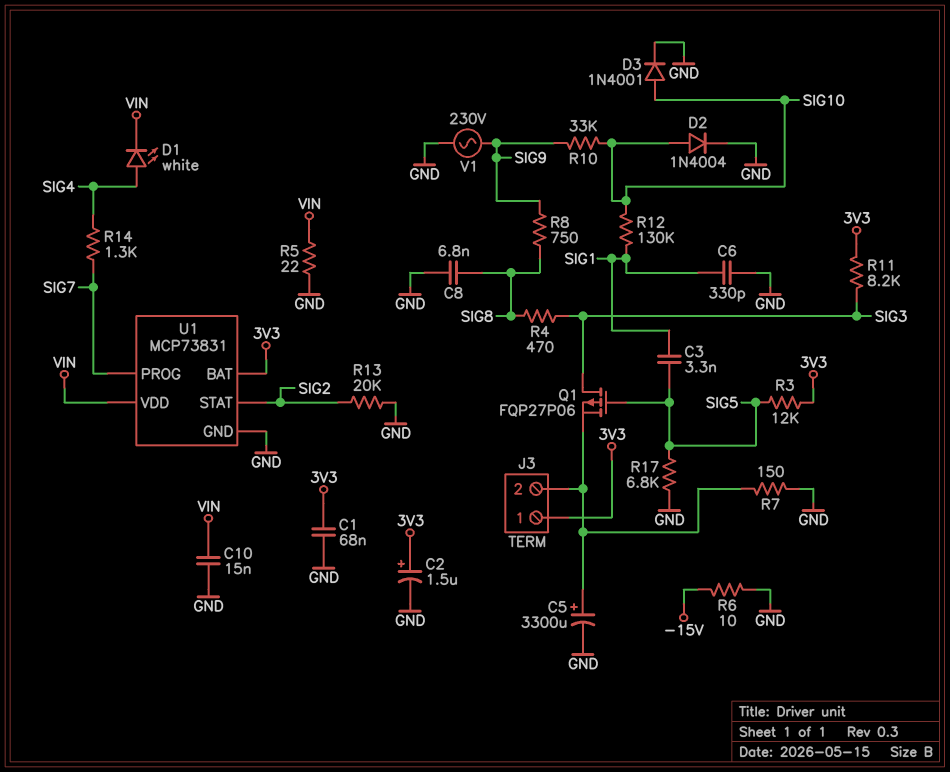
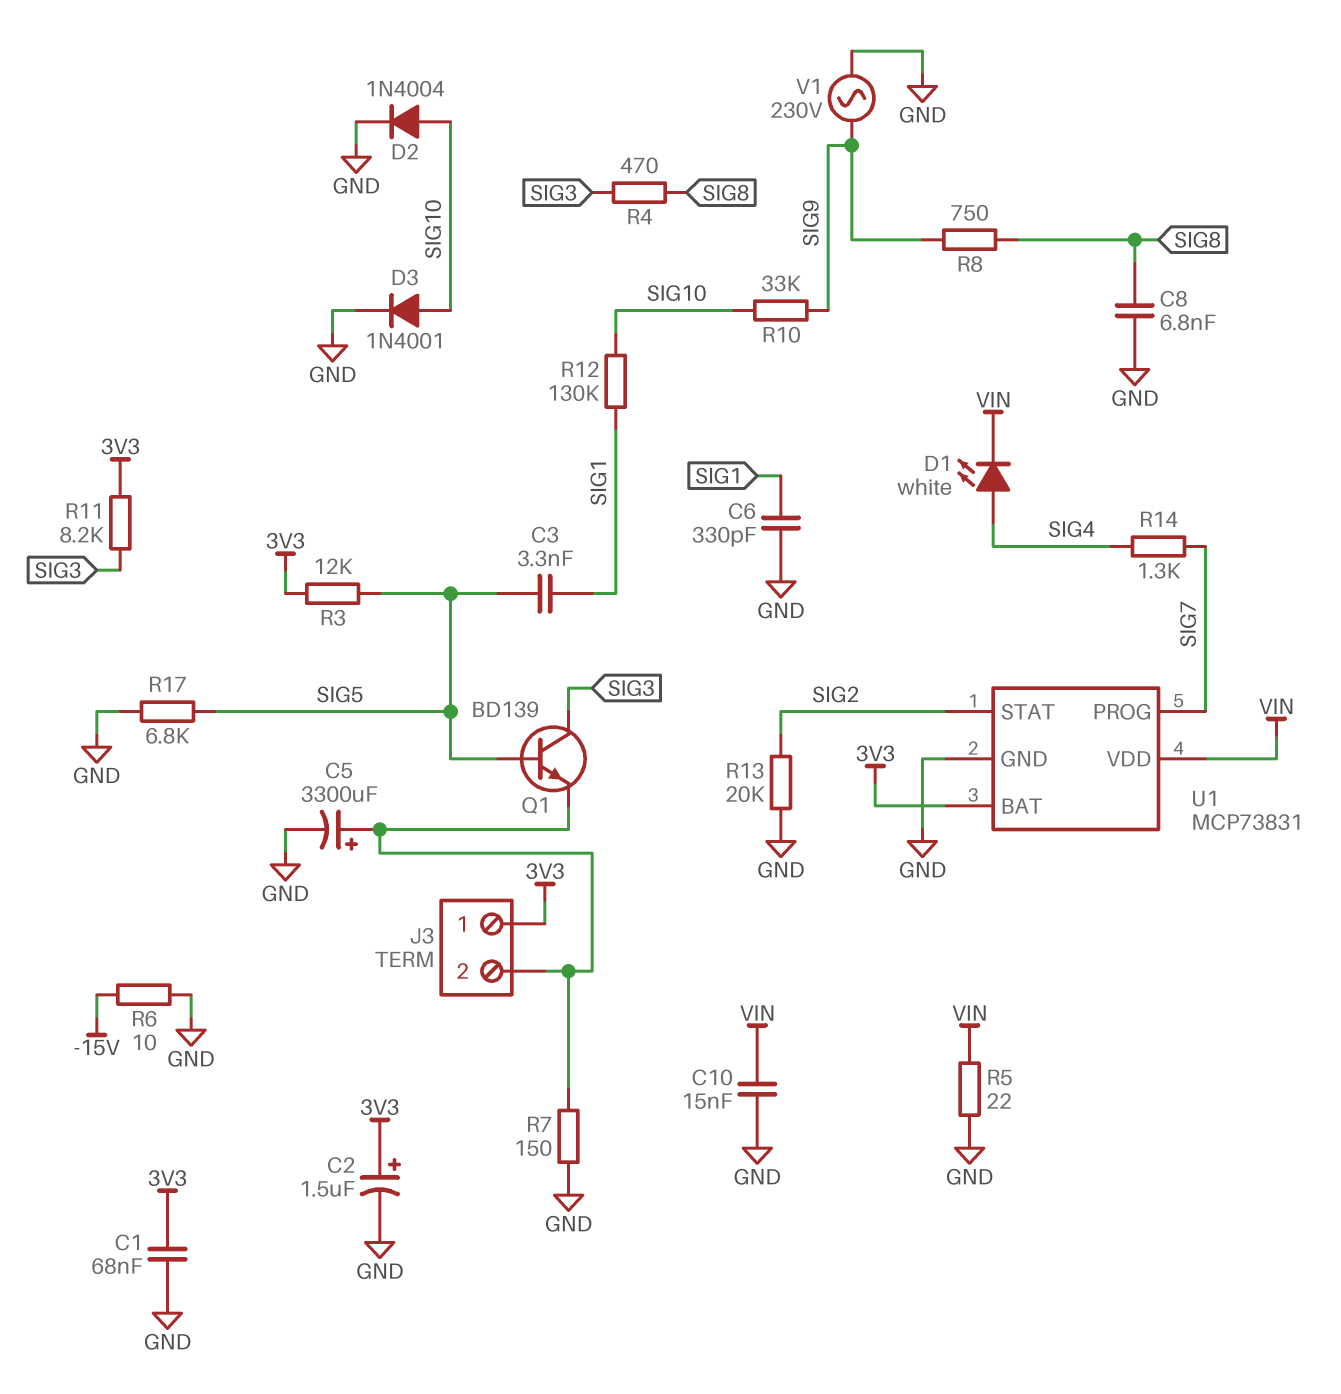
Q1: PMOS FQP27P06 (G SIG5, D SIG3, S J3/2) -> NPN BD139 (B SIG5, C SIG3, E J3/2)

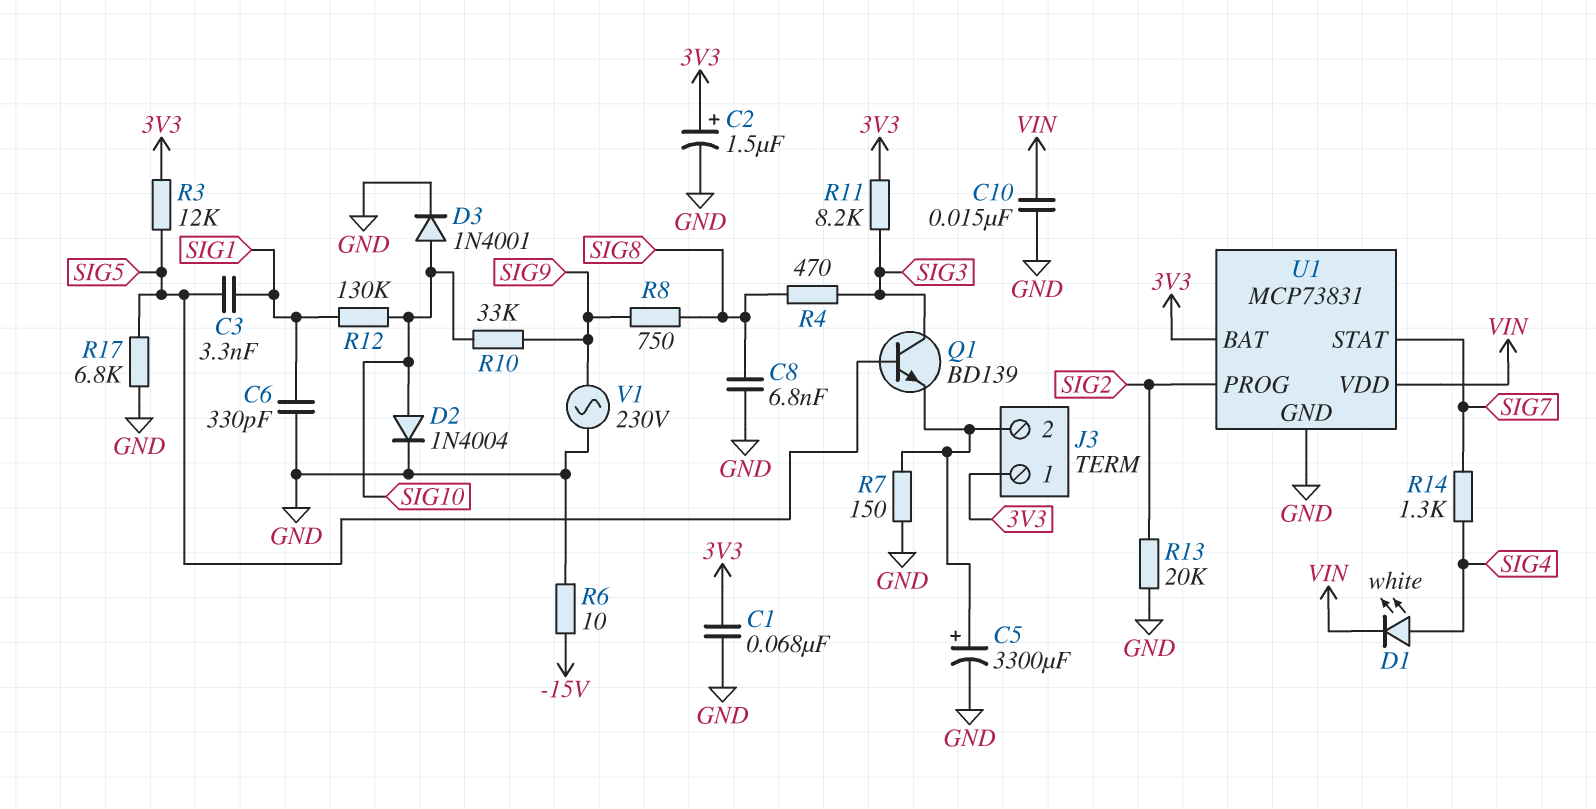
R5: 22 (GND, VIN) -> none
U1 pin PROG: SIG7 -> SIG2
U1 pin STAT: SIG2 -> SIG7

